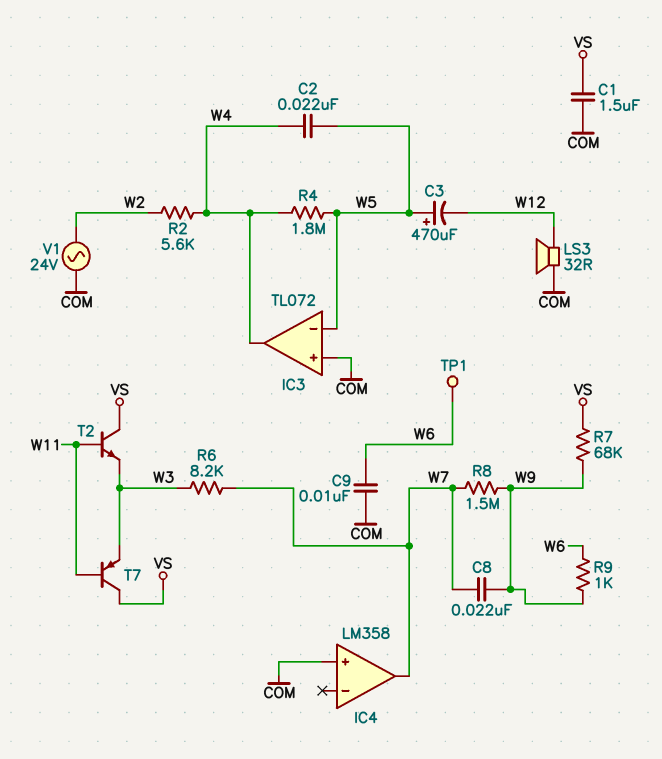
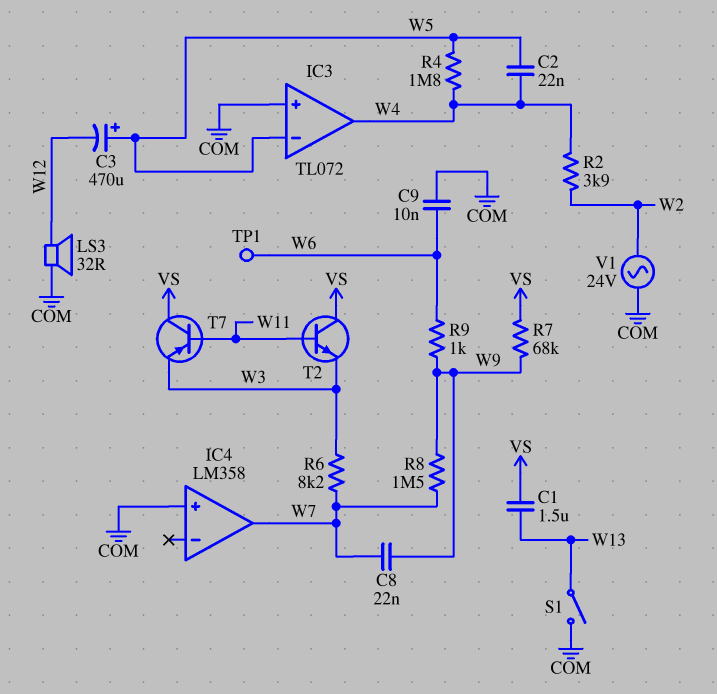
C1: 1.5uF (COM, VS) -> 1.5uF (VS, W13)
R2: 5.6k (W2, W4) -> 3.9k (W2, W4)
S1: none -> switch (COM, W13)

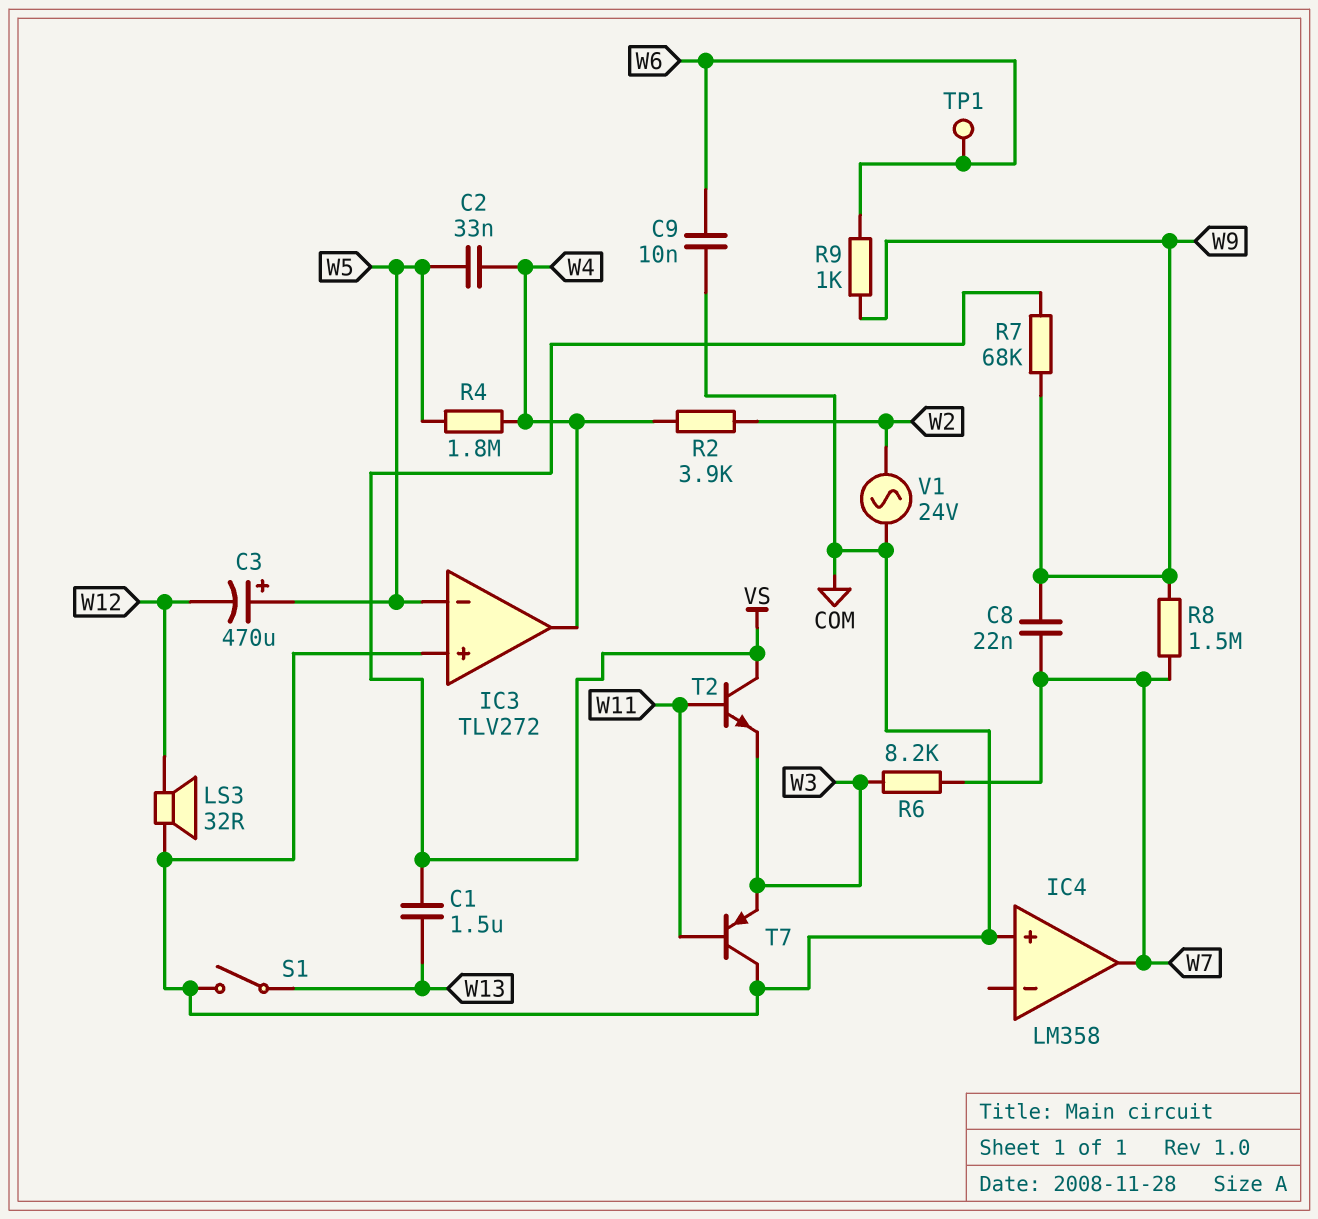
C2: 22nF (W4, W5) -> 33nF (W4, W5)
IC3: TL072 -> TLV272
T7: PNP (B W11, C VS, E W3) -> PNP (B W11, C COM, E W3)

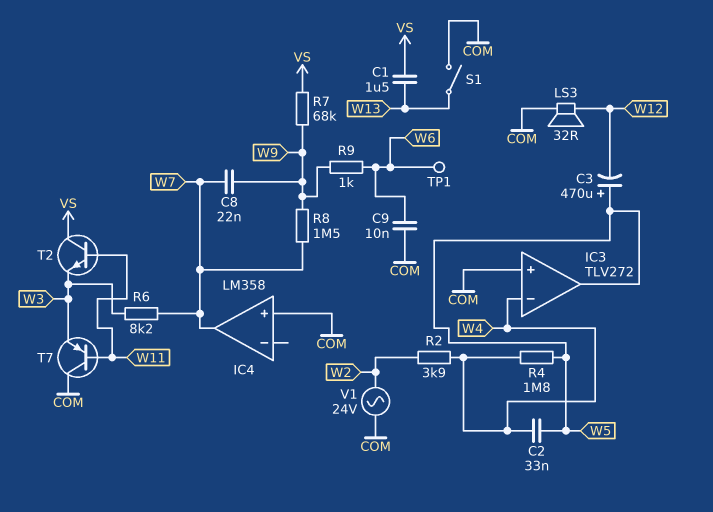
IC3 pin in-: W5 -> W4
IC3 pin out: W4 -> W5

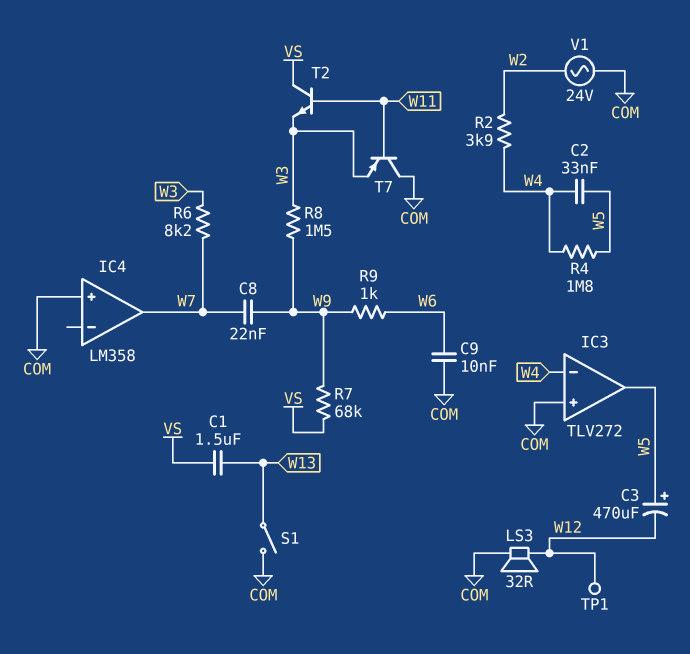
R8: 1.5M (W7, W9) -> 1.5M (W3, W9)
TP1: test point (W6) -> test point (W12)

